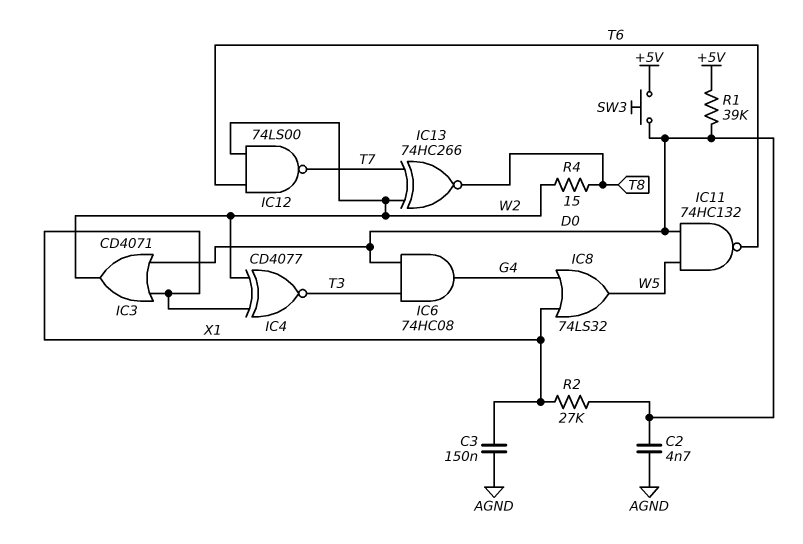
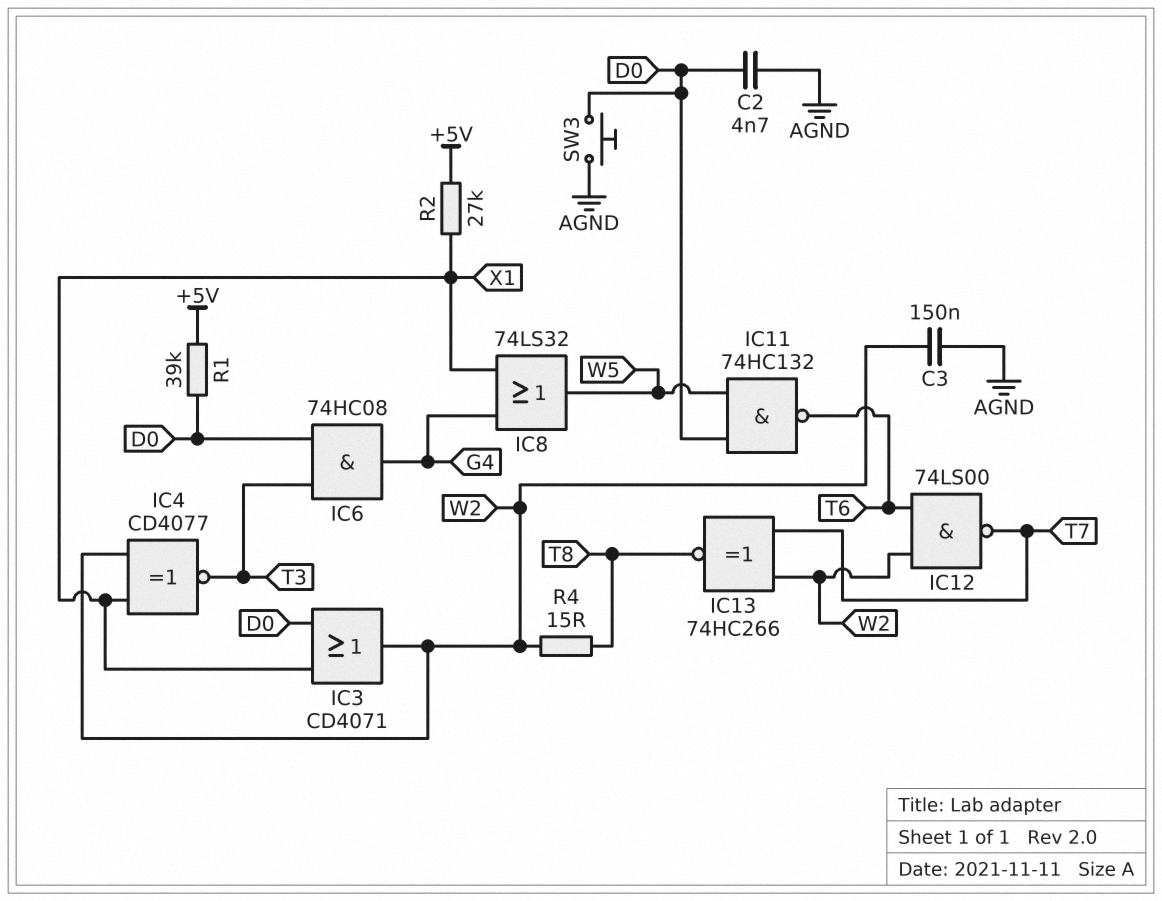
C3: 150nF (AGND, X1) -> 150nF (AGND, W2)
R2: 27k (D0, X1) -> 27k (+5V, X1)
SW3: button (+5V, D0) -> button (AGND, D0)

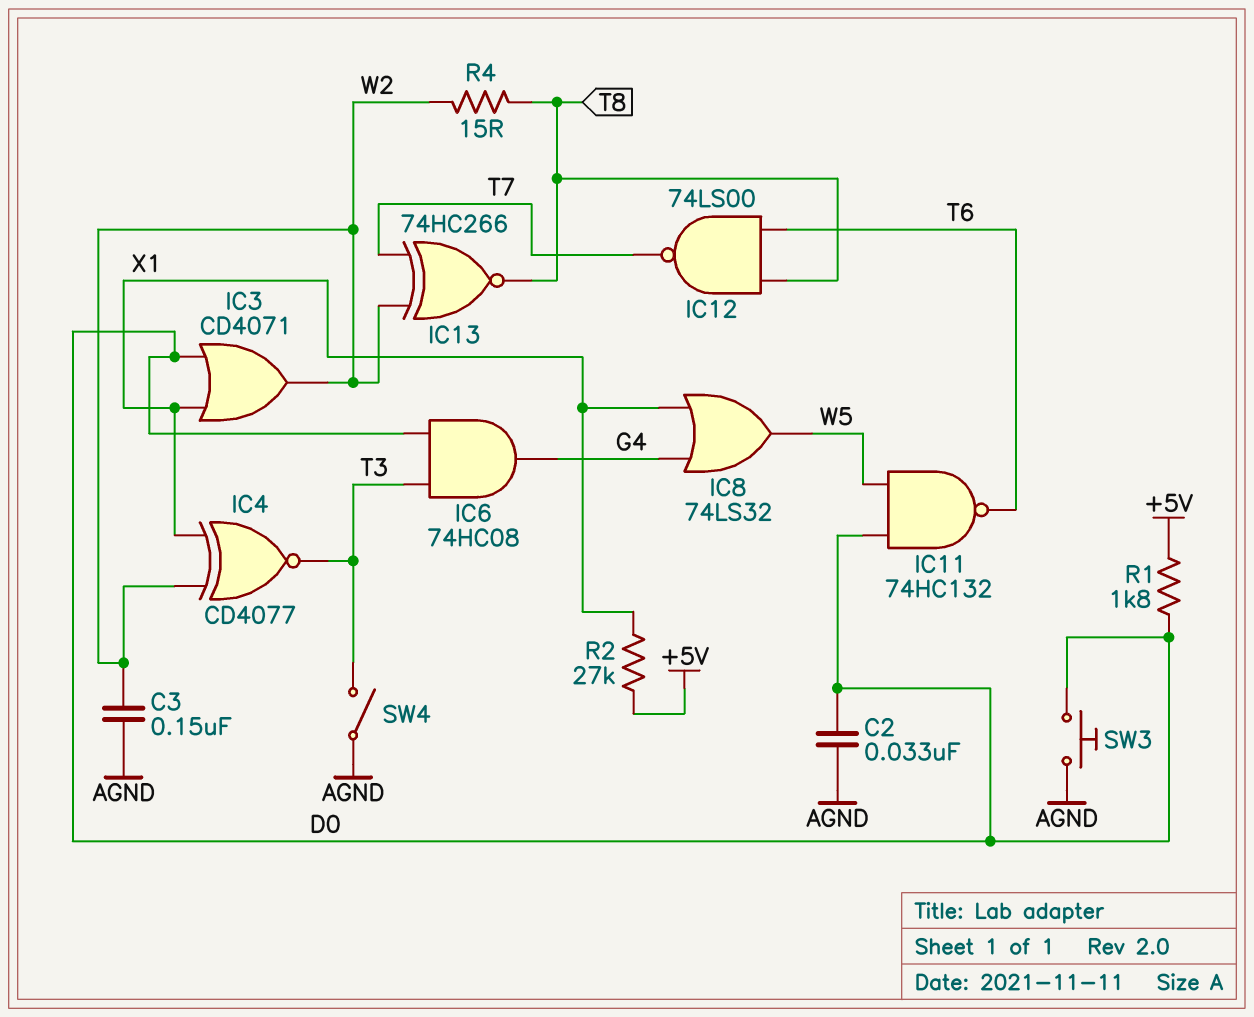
C2: 4.7nF (AGND, D0) -> 33nF (AGND, D0)
IC12: NAND 74LS00 (in T6, in W2, out T7) -> NAND 74LS00 (in T6, in T8, out T7)
R1: 39k (+5V, D0) -> 1.8k (+5V, D0)
SW4: none -> switch (AGND, T3)

